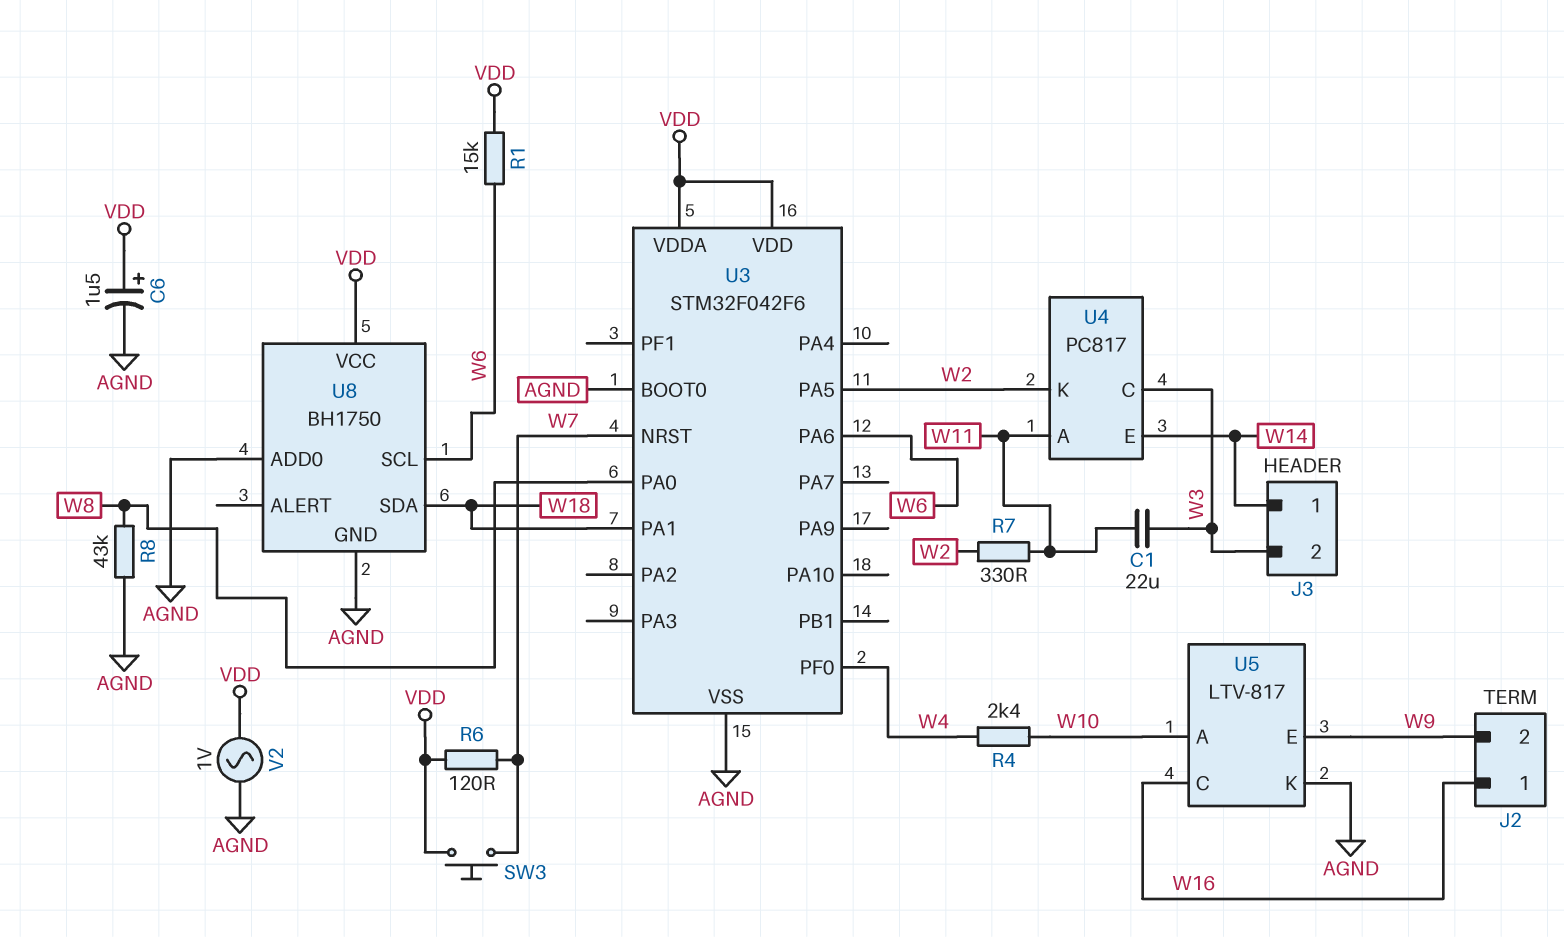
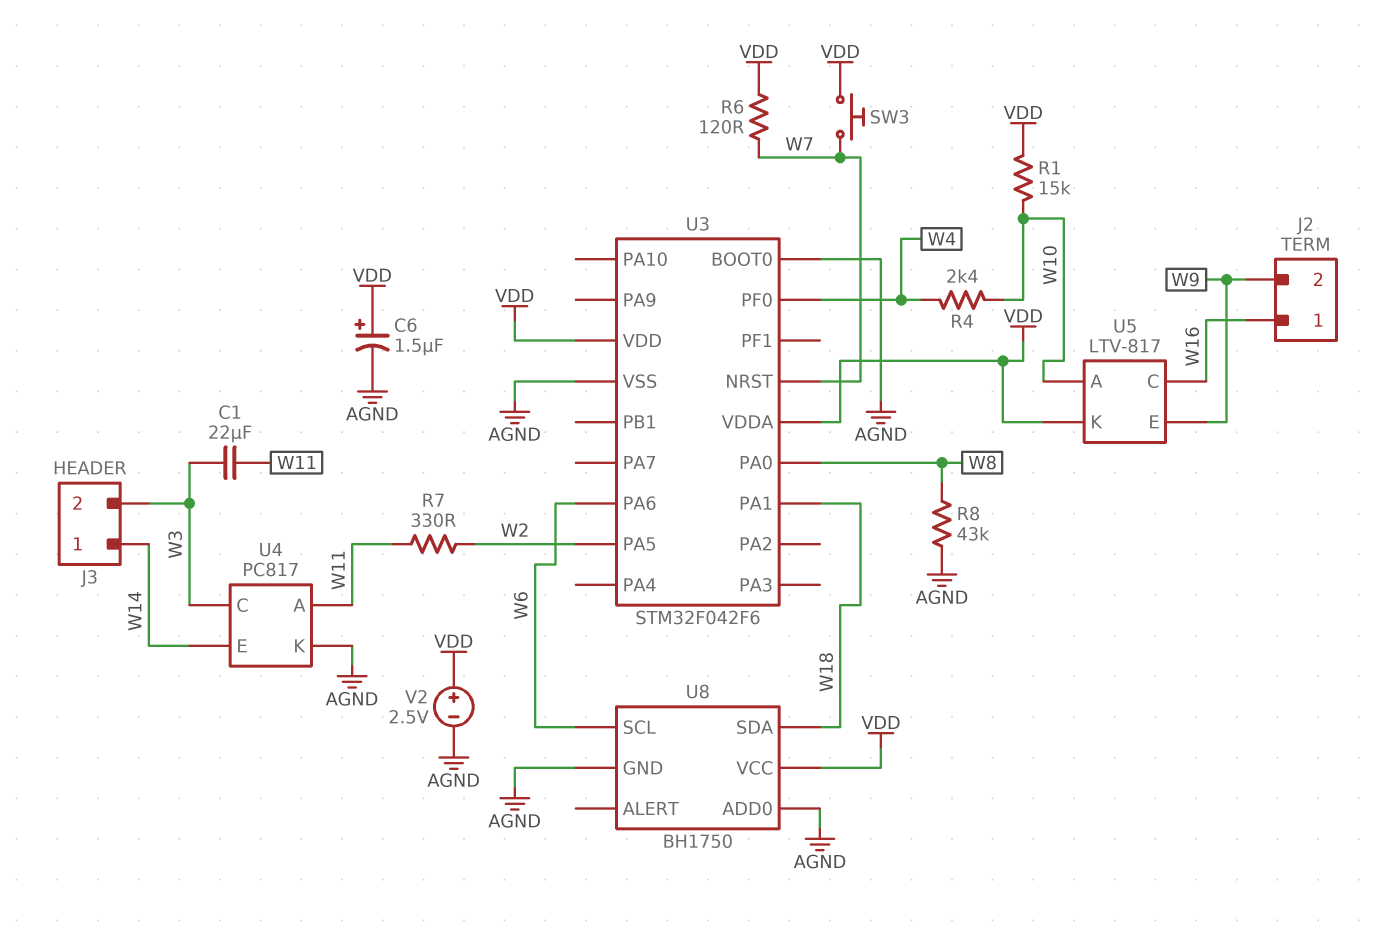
R1: 15k (VDD, W6) -> 15k (VDD, W10)
U4 pin K: W2 -> AGND
U5 pin K: AGND -> VDD
V2: AC 1V (AGND, VDD) -> 2.5V (plus VDD, minus AGND)

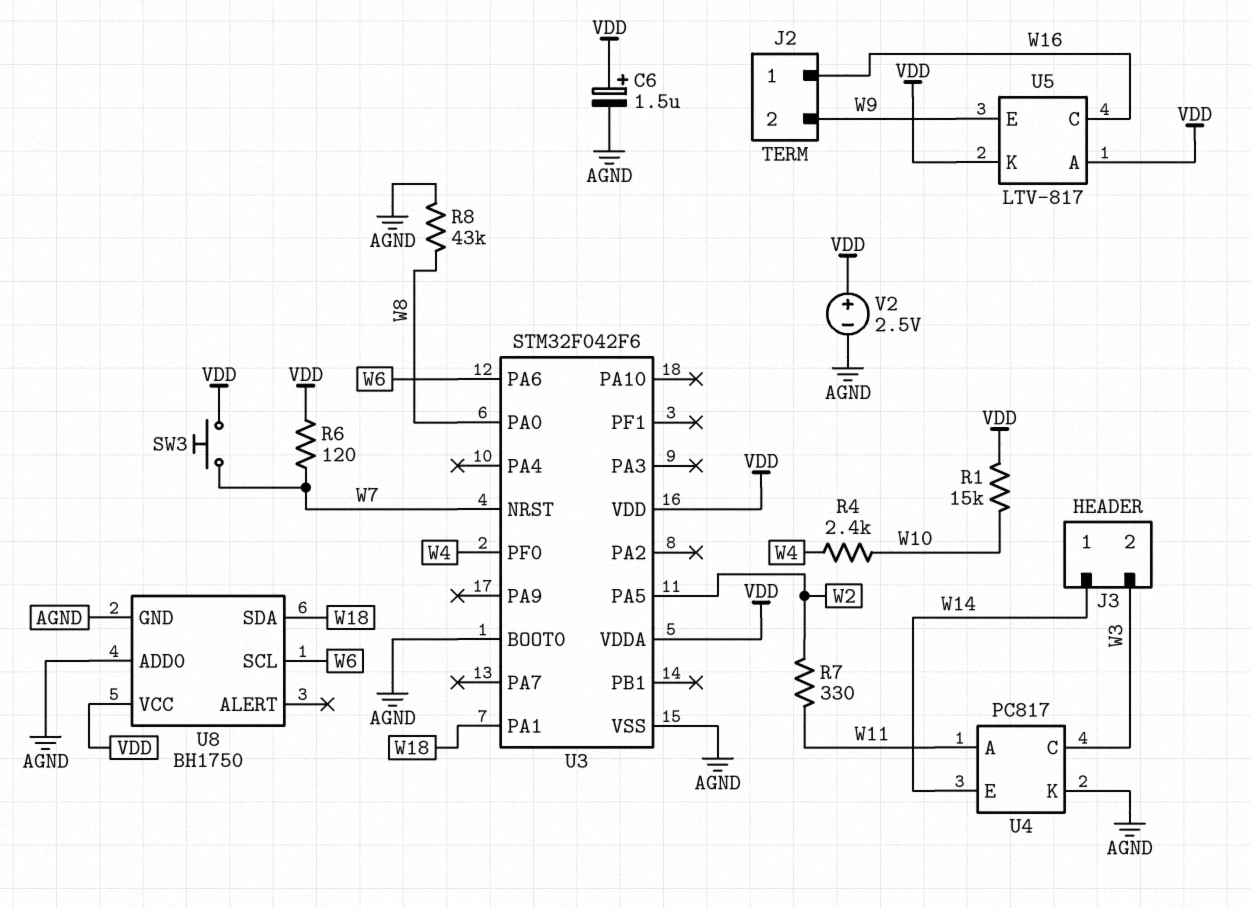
C1: 22uF (W3, W11) -> none
U5 pin A: W10 -> VDD

